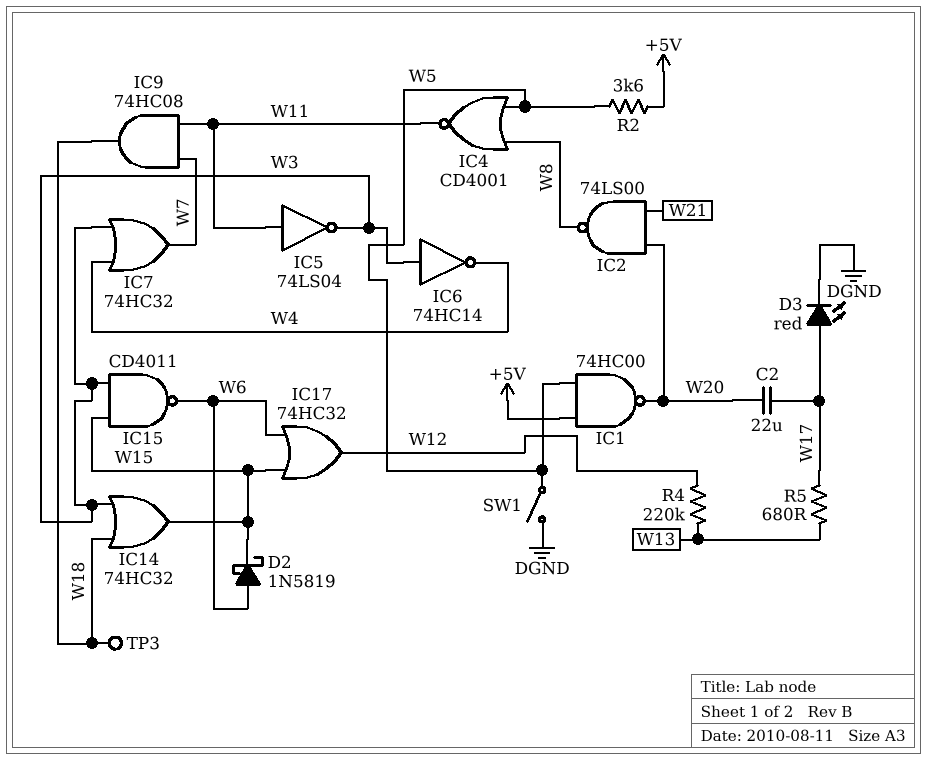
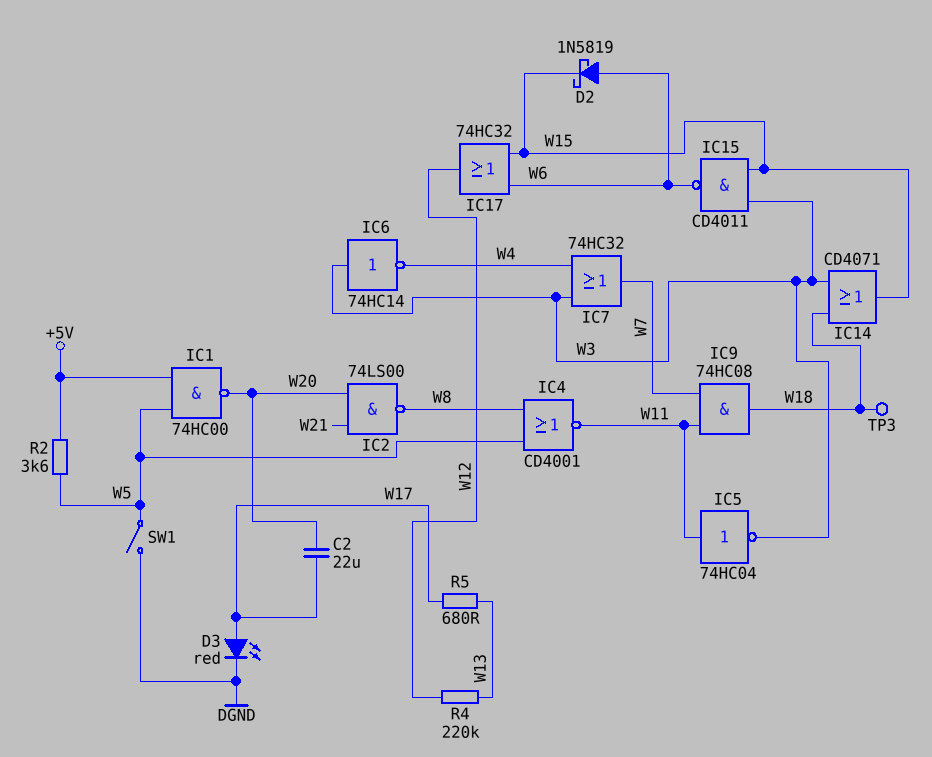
IC5: NOT 74LS04 (in W11, out W3) -> NOT 74HC04 (in W11, out W3)
IC14: OR 74HC32 (in W3, in W18, out W15) -> OR CD4071 (in W3, in W18, out W15)

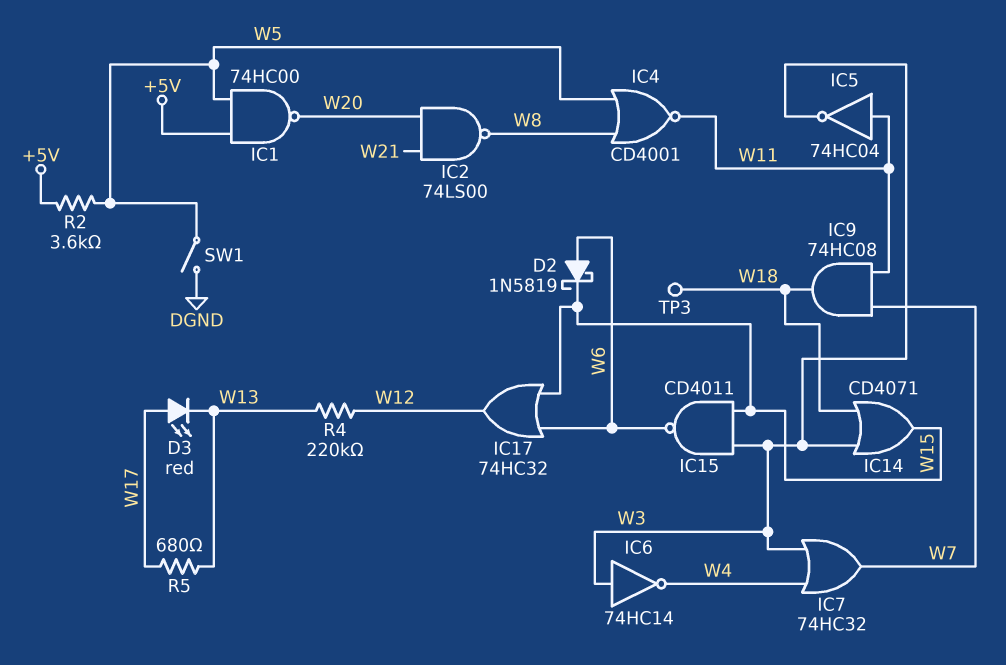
C2: 22uF (W17, W20) -> none
D3: LED red (A W17, K DGND) -> LED red (A W17, K W13)

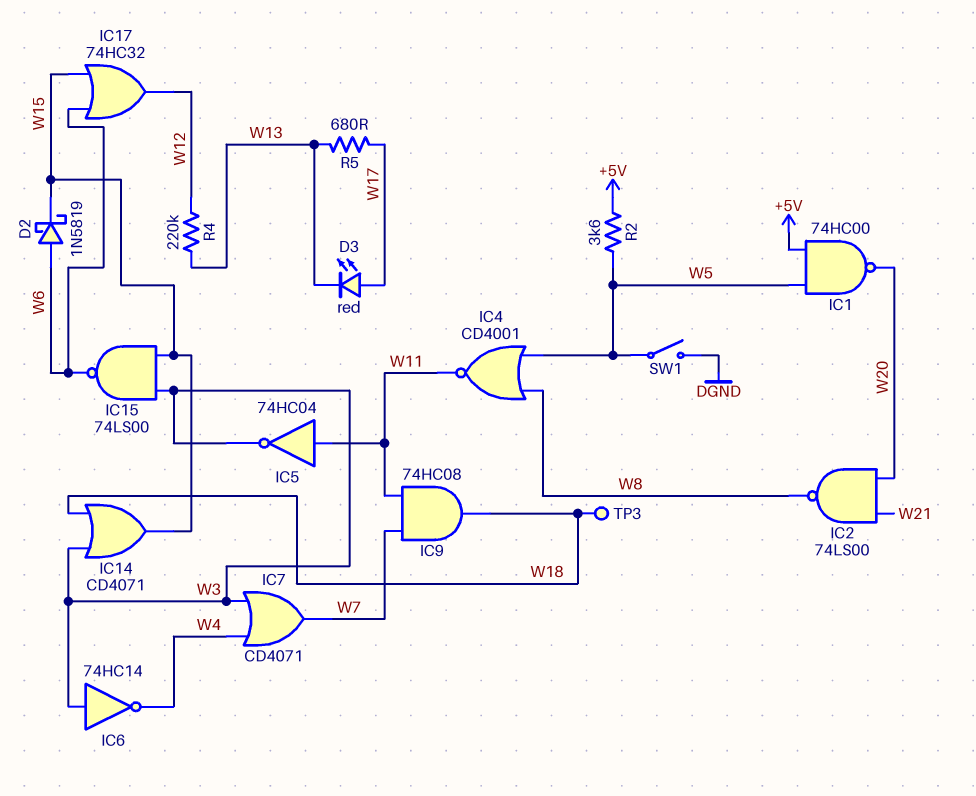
IC7: OR 74HC32 (in W3, in W4, out W7) -> OR CD4071 (in W3, in W4, out W7)
IC15: NAND CD4011 (in W3, in W15, out W6) -> NAND 74LS00 (in W3, in W15, out W6)

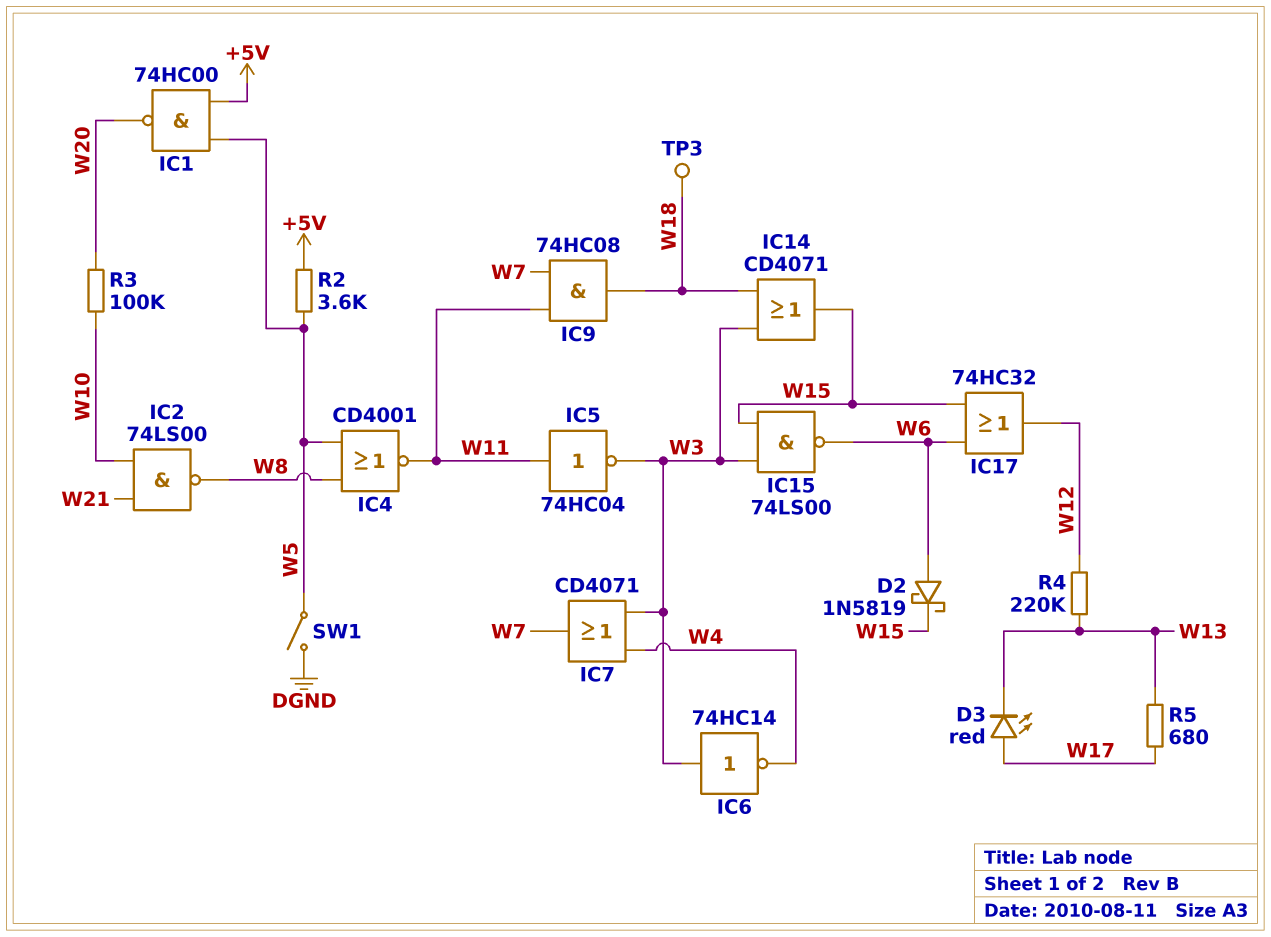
IC2: NAND 74LS00 (in W20, in W21, out W8) -> NAND 74LS00 (in W10, in W21, out W8)
R3: none -> 100k (W10, W20)

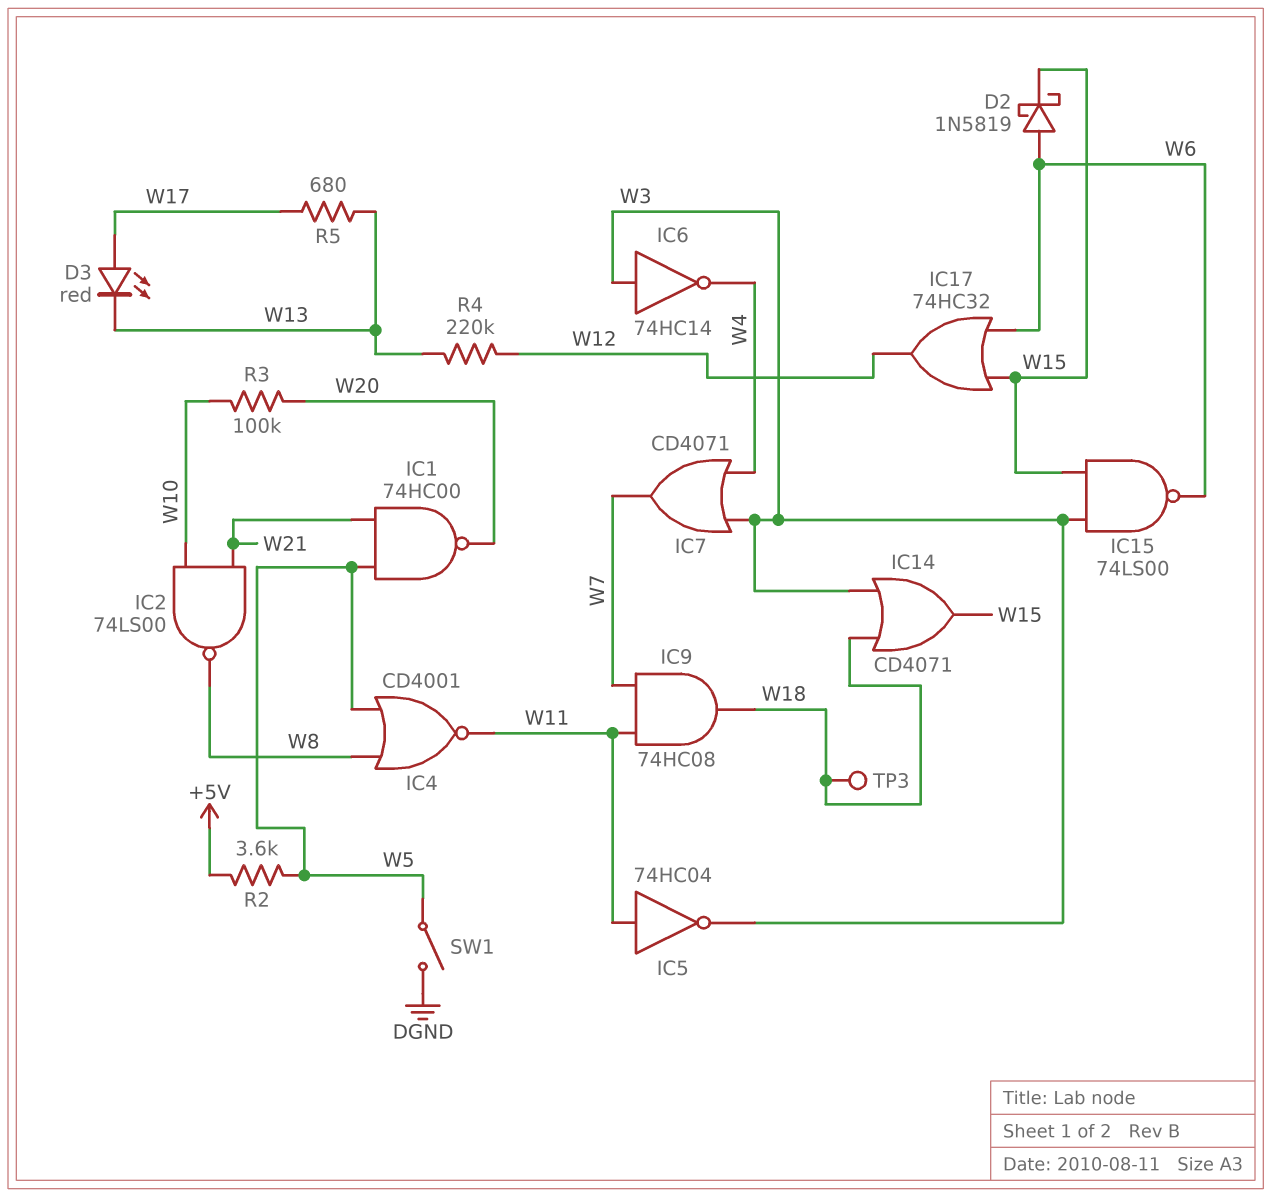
IC1: NAND 74HC00 (in +5V, in W5, out W20) -> NAND 74HC00 (in W5, in W21, out W20)

